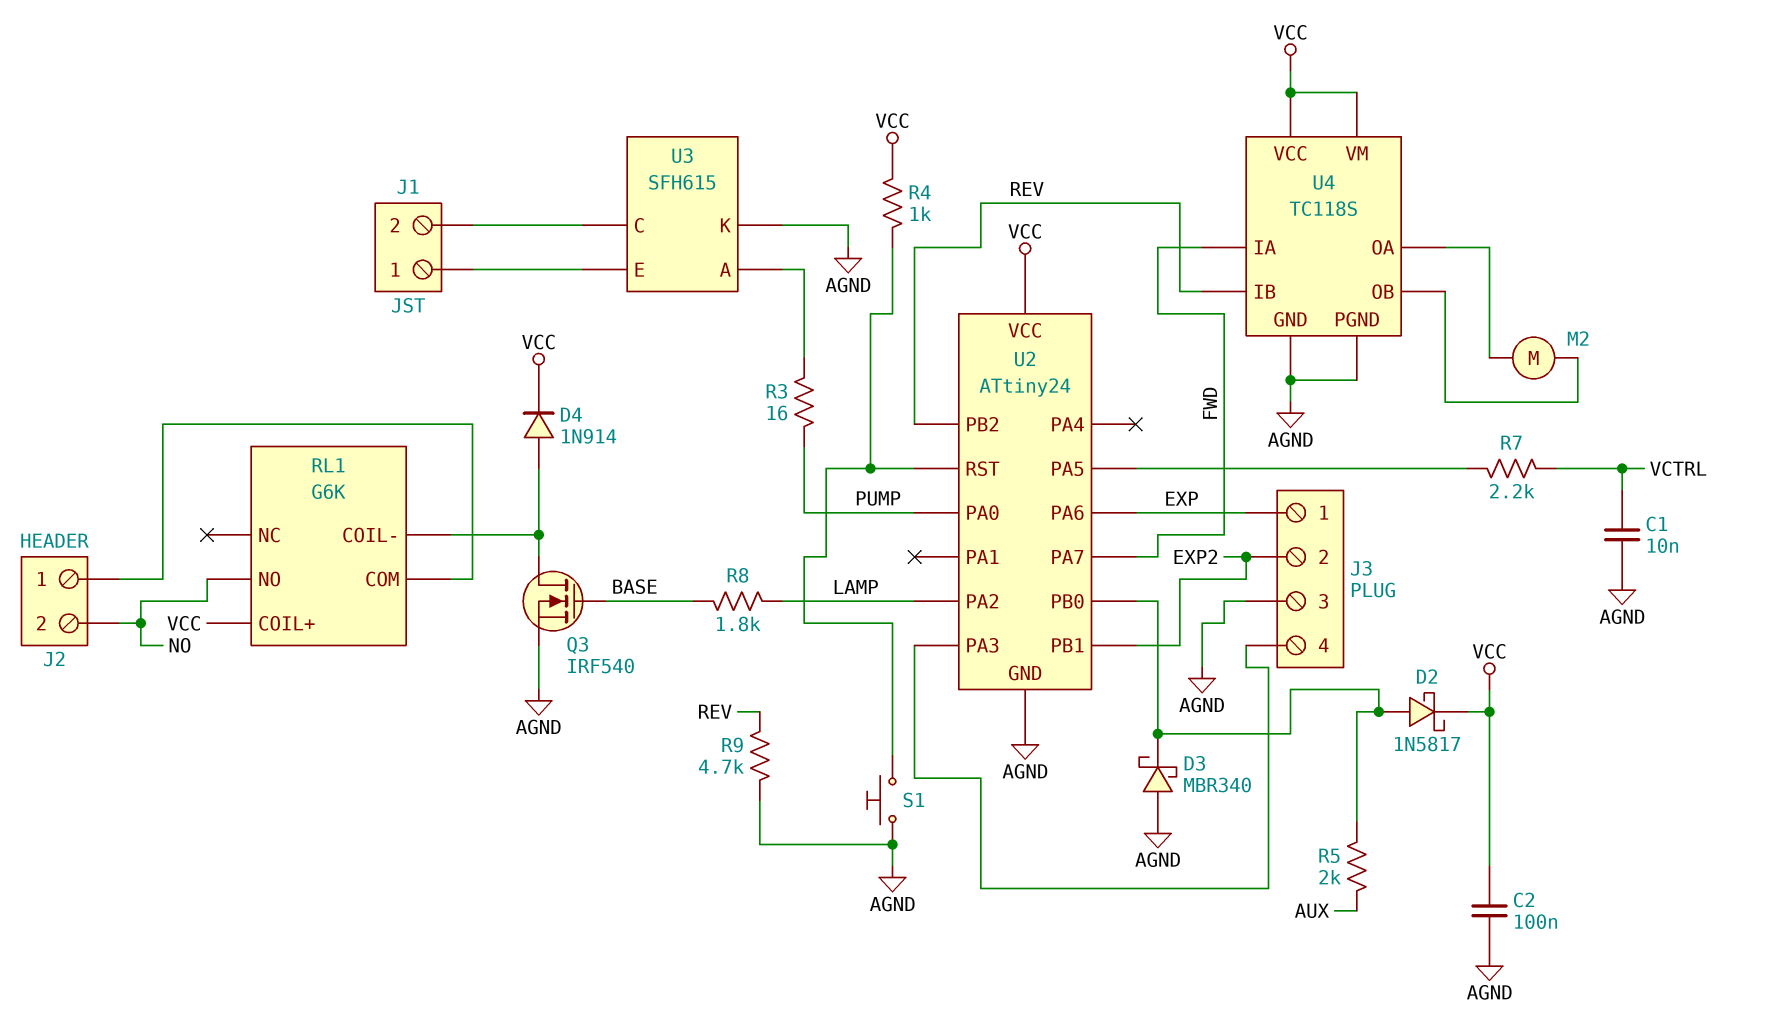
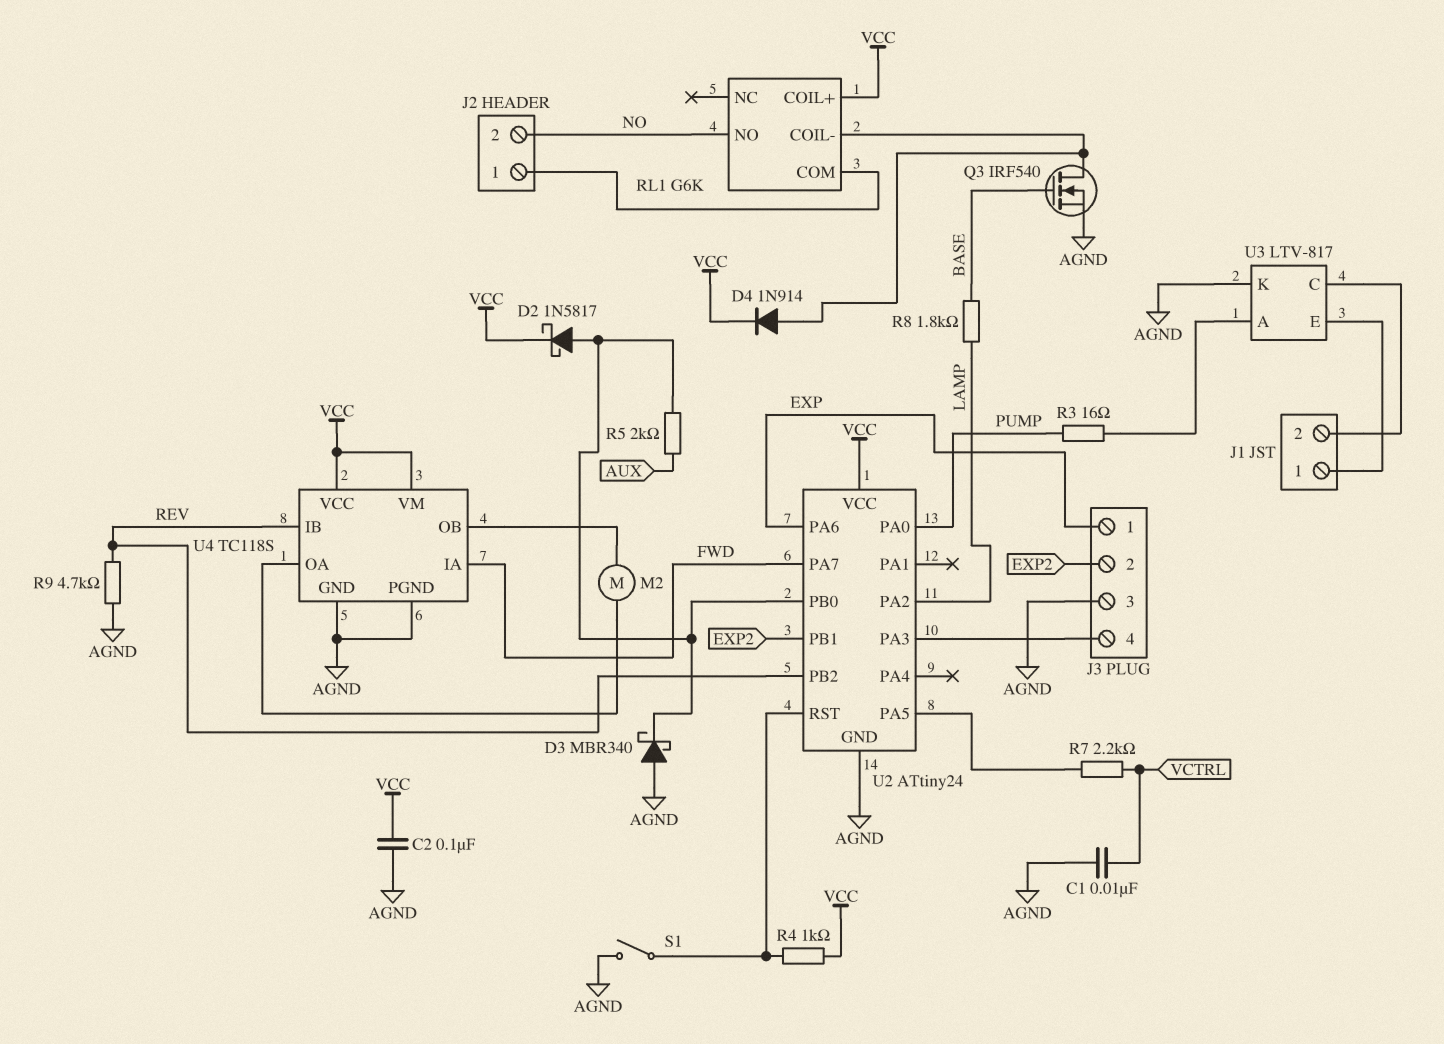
S1: button (AGND, U2/RST) -> switch (AGND, U2/RST)
U3: SFH615 -> LTV-817

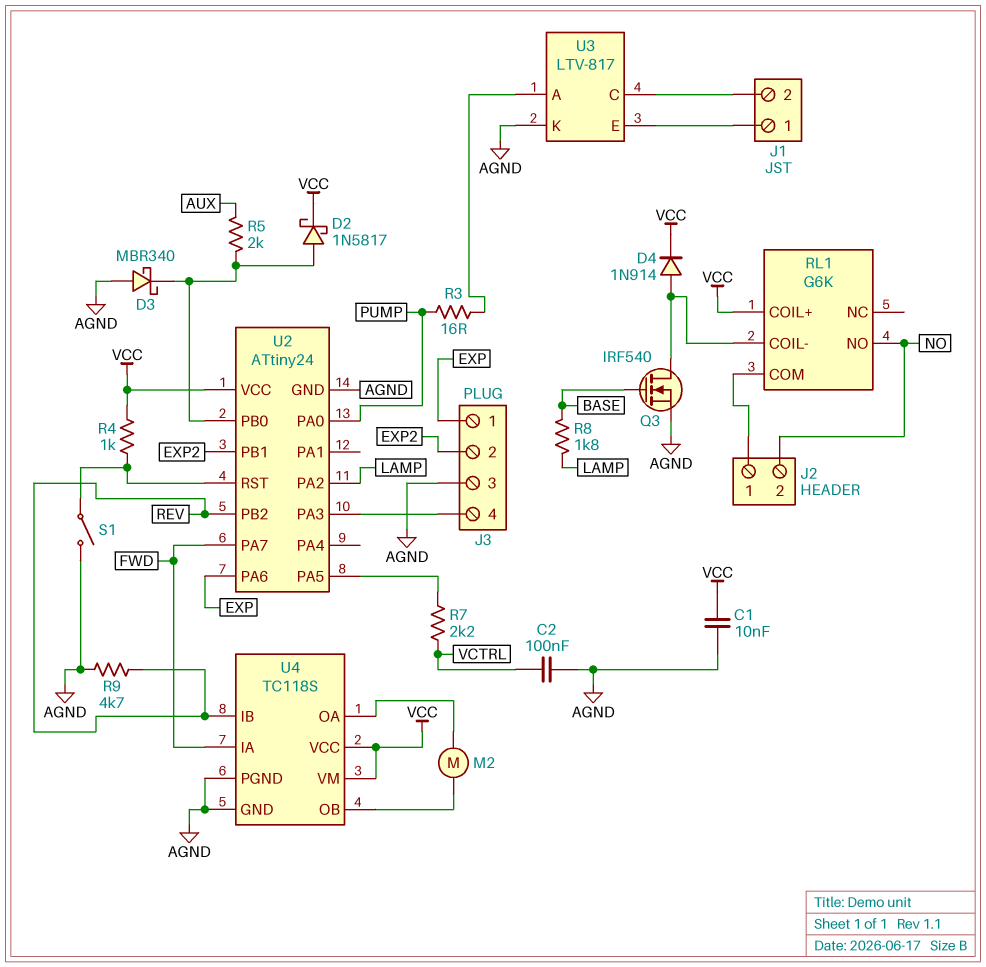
C1: 10nF (AGND, VCTRL) -> 10nF (AGND, VCC)
C2: 100nF (AGND, VCC) -> 100nF (AGND, VCTRL)

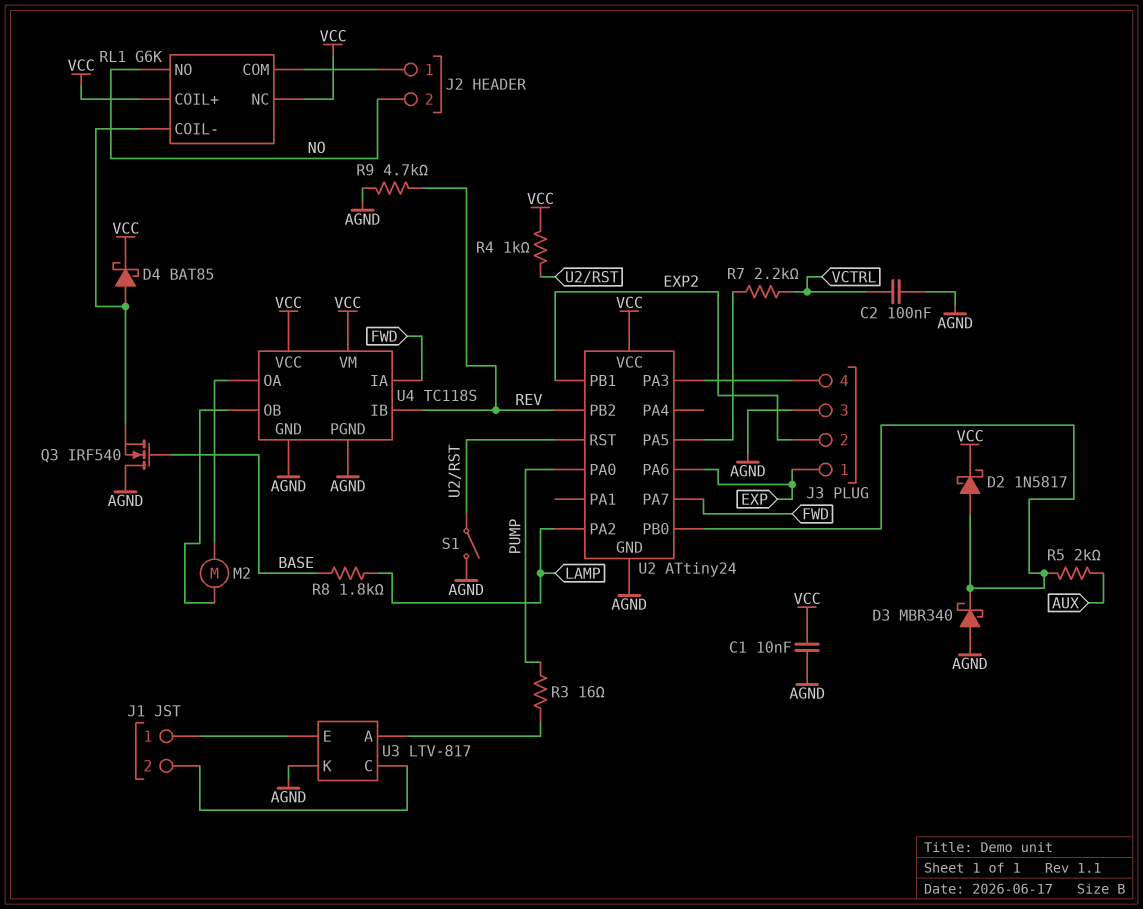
D4: diode 1N914 (A RL1/COIL-, K VCC) -> schottky BAT85 (A RL1/COIL-, K VCC)
Q3: NMOS IRF540 (G BASE, D RL1/COIL-, S AGND) -> NMOS IRF540 (G BASE, D AGND, S RL1/COIL-)
RL1 pin NC: none -> VCC

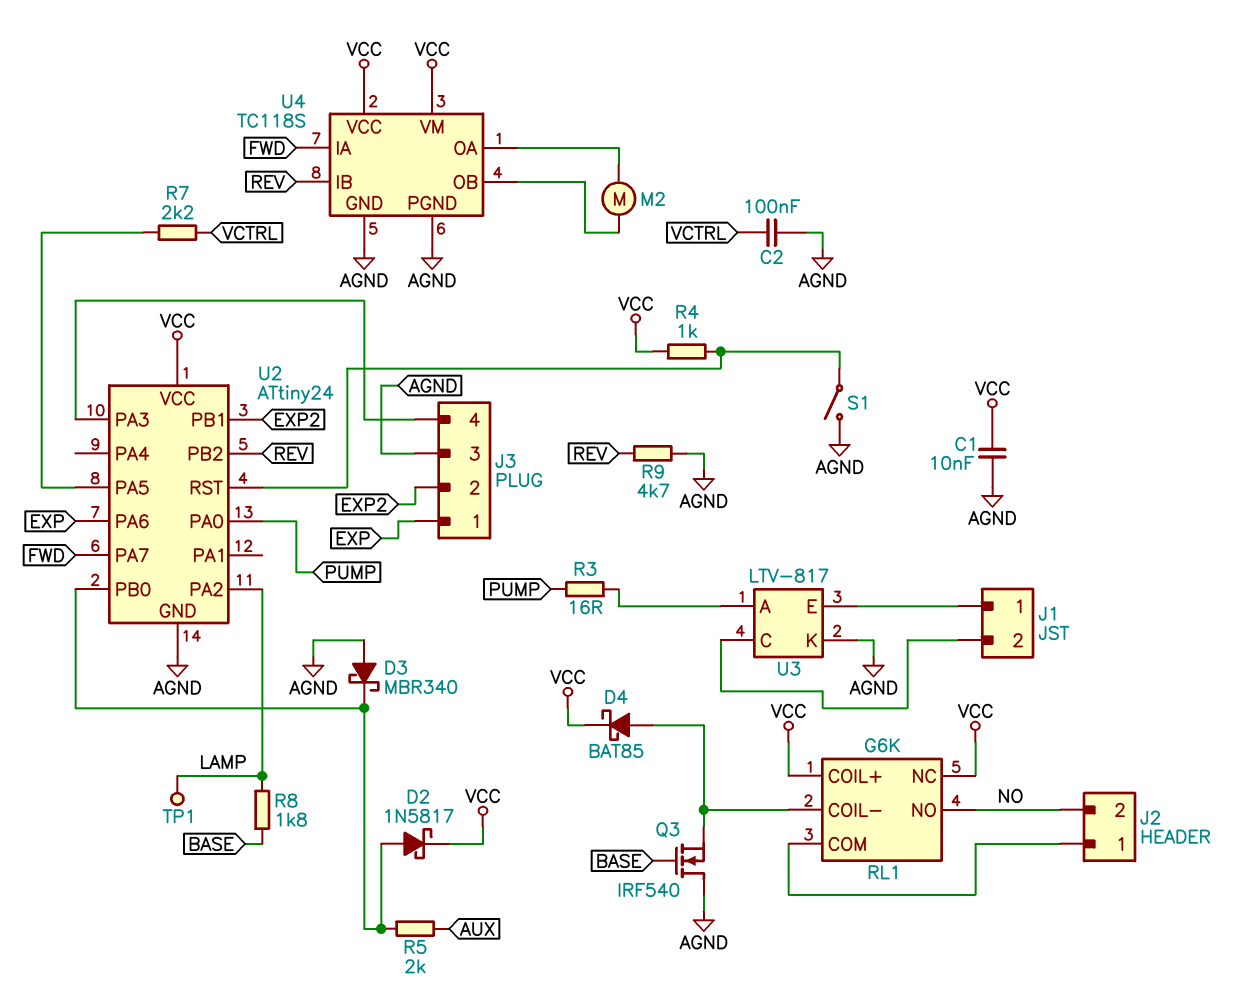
TP1: none -> test point (LAMP)

